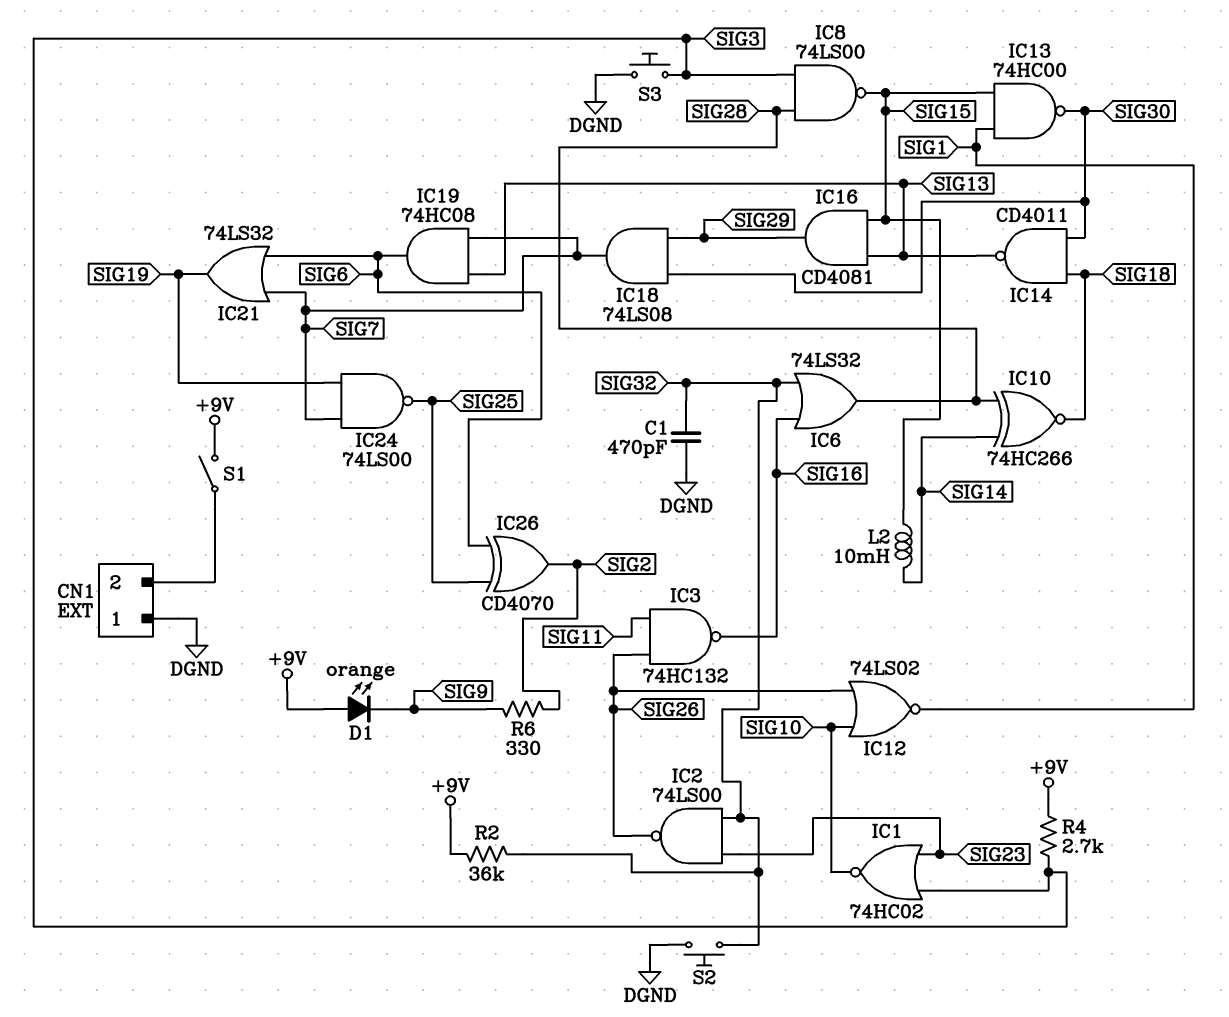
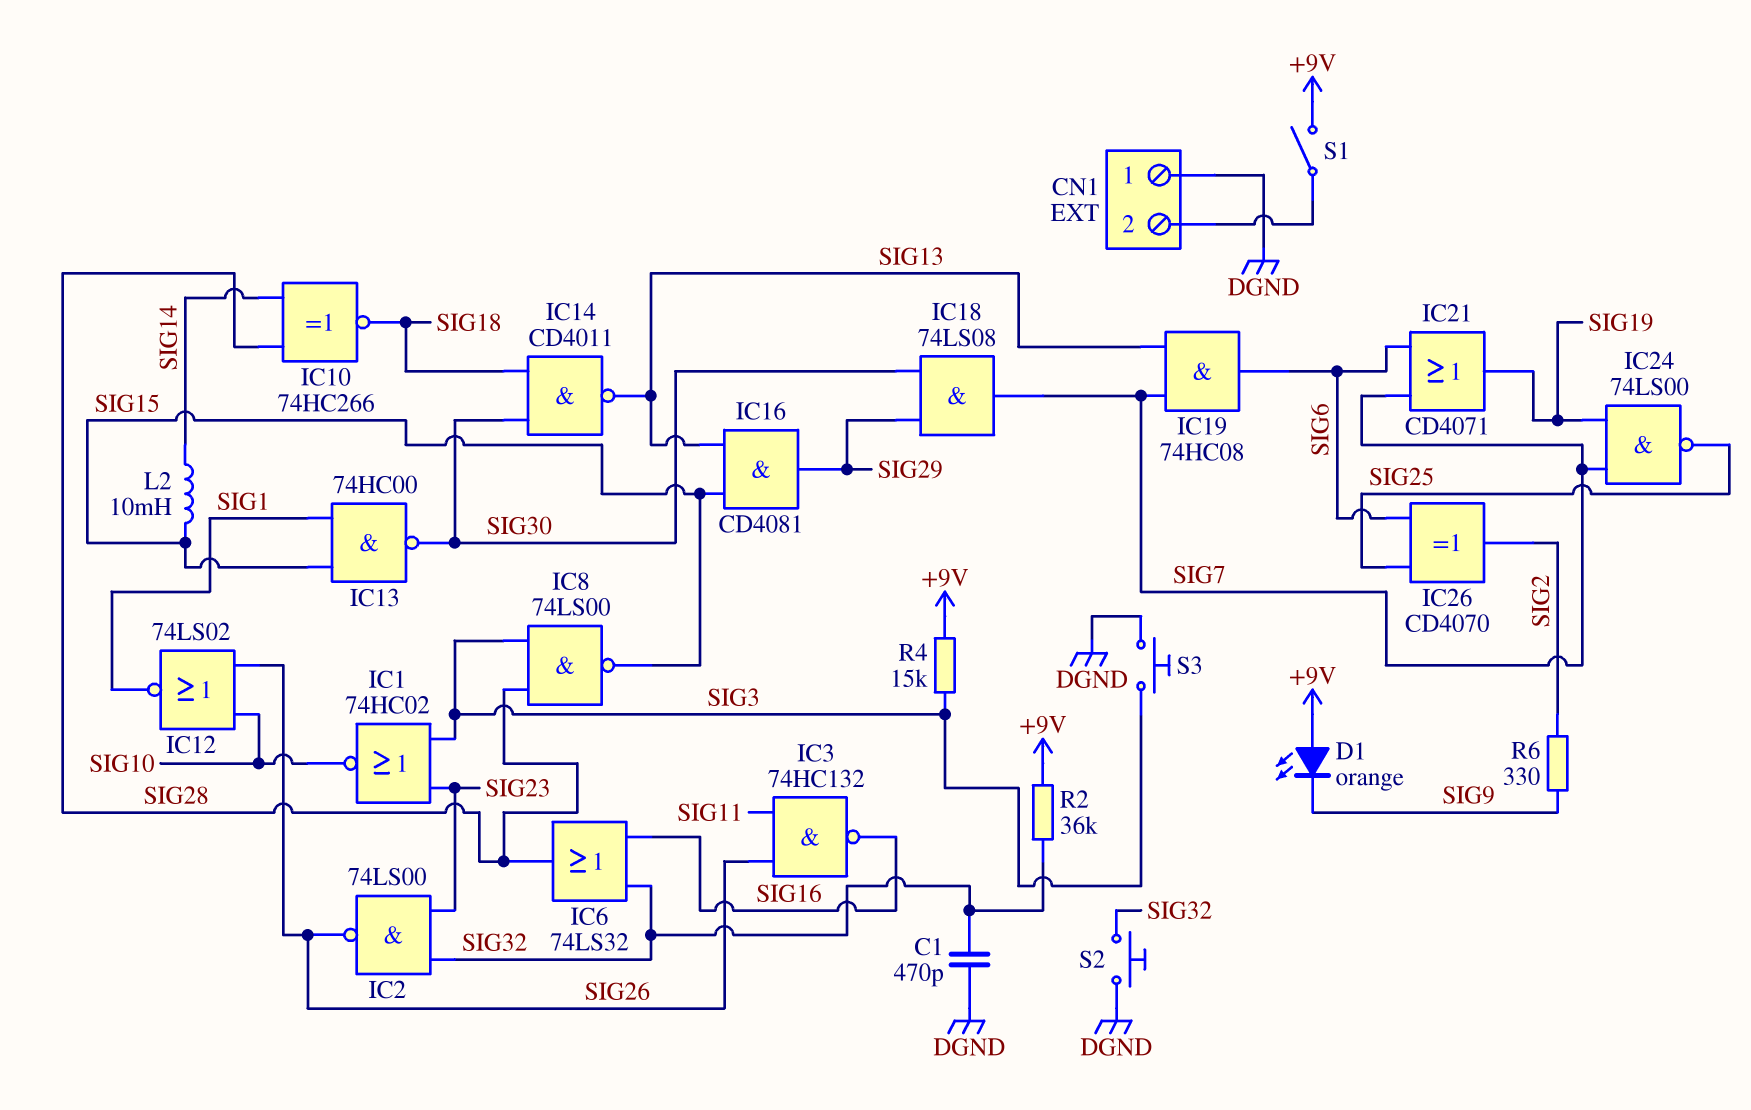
IC21: OR 74LS32 (in SIG6, in SIG7, out SIG19) -> OR CD4071 (in SIG6, in SIG7, out SIG19)
R4: 2.7k (+9V, SIG3) -> 15k (+9V, SIG3)

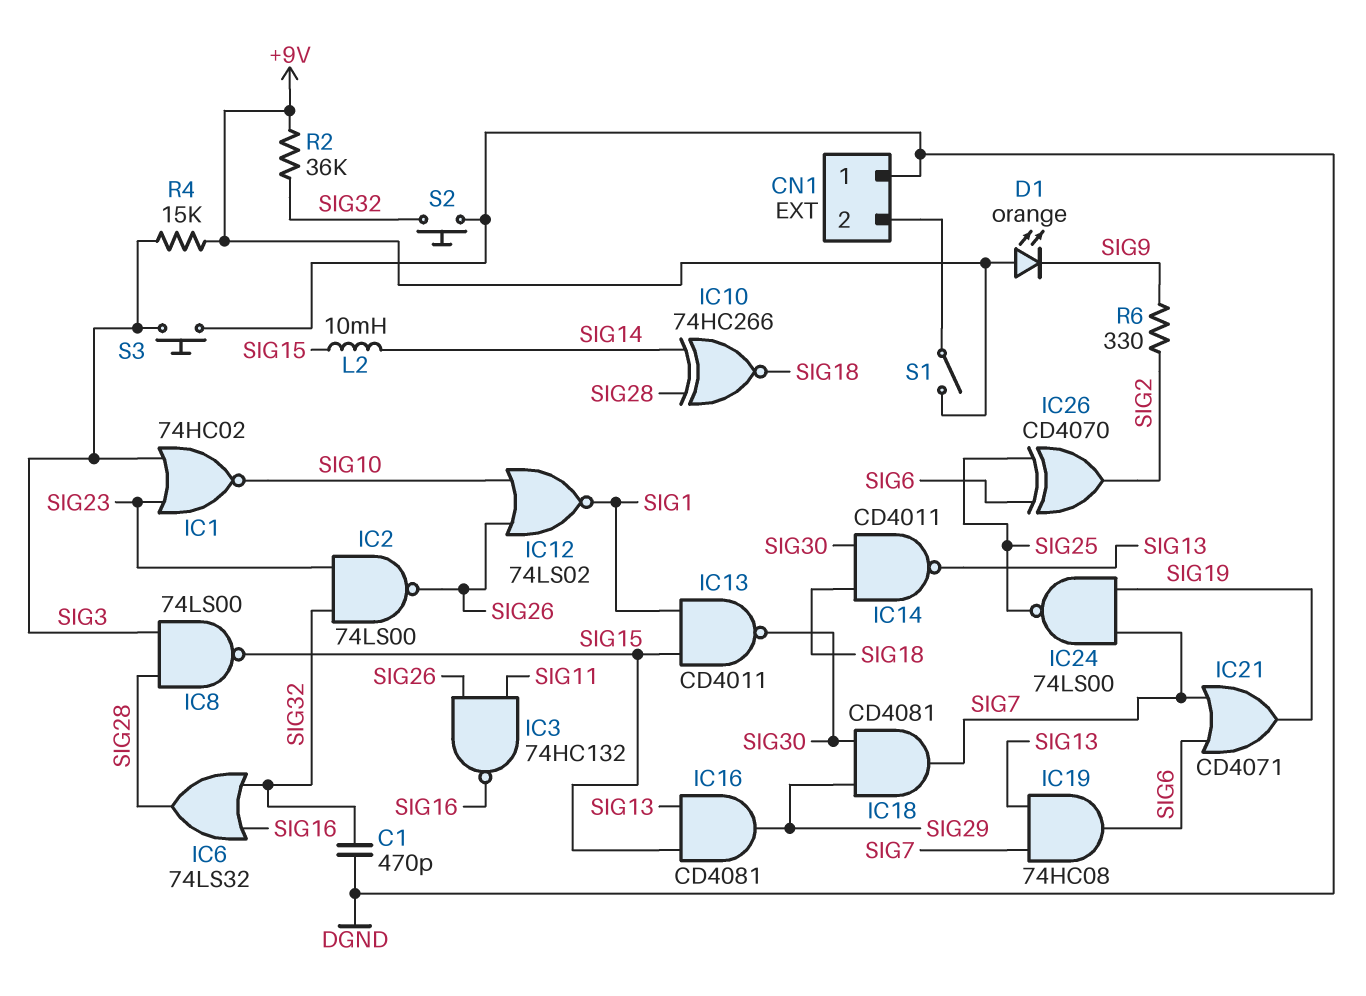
IC13: NAND 74HC00 (in SIG1, in SIG15, out SIG30) -> NAND CD4011 (in SIG1, in SIG15, out SIG30)
IC18: AND 74LS08 (in SIG29, in SIG30, out SIG7) -> AND CD4081 (in SIG29, in SIG30, out SIG7)

